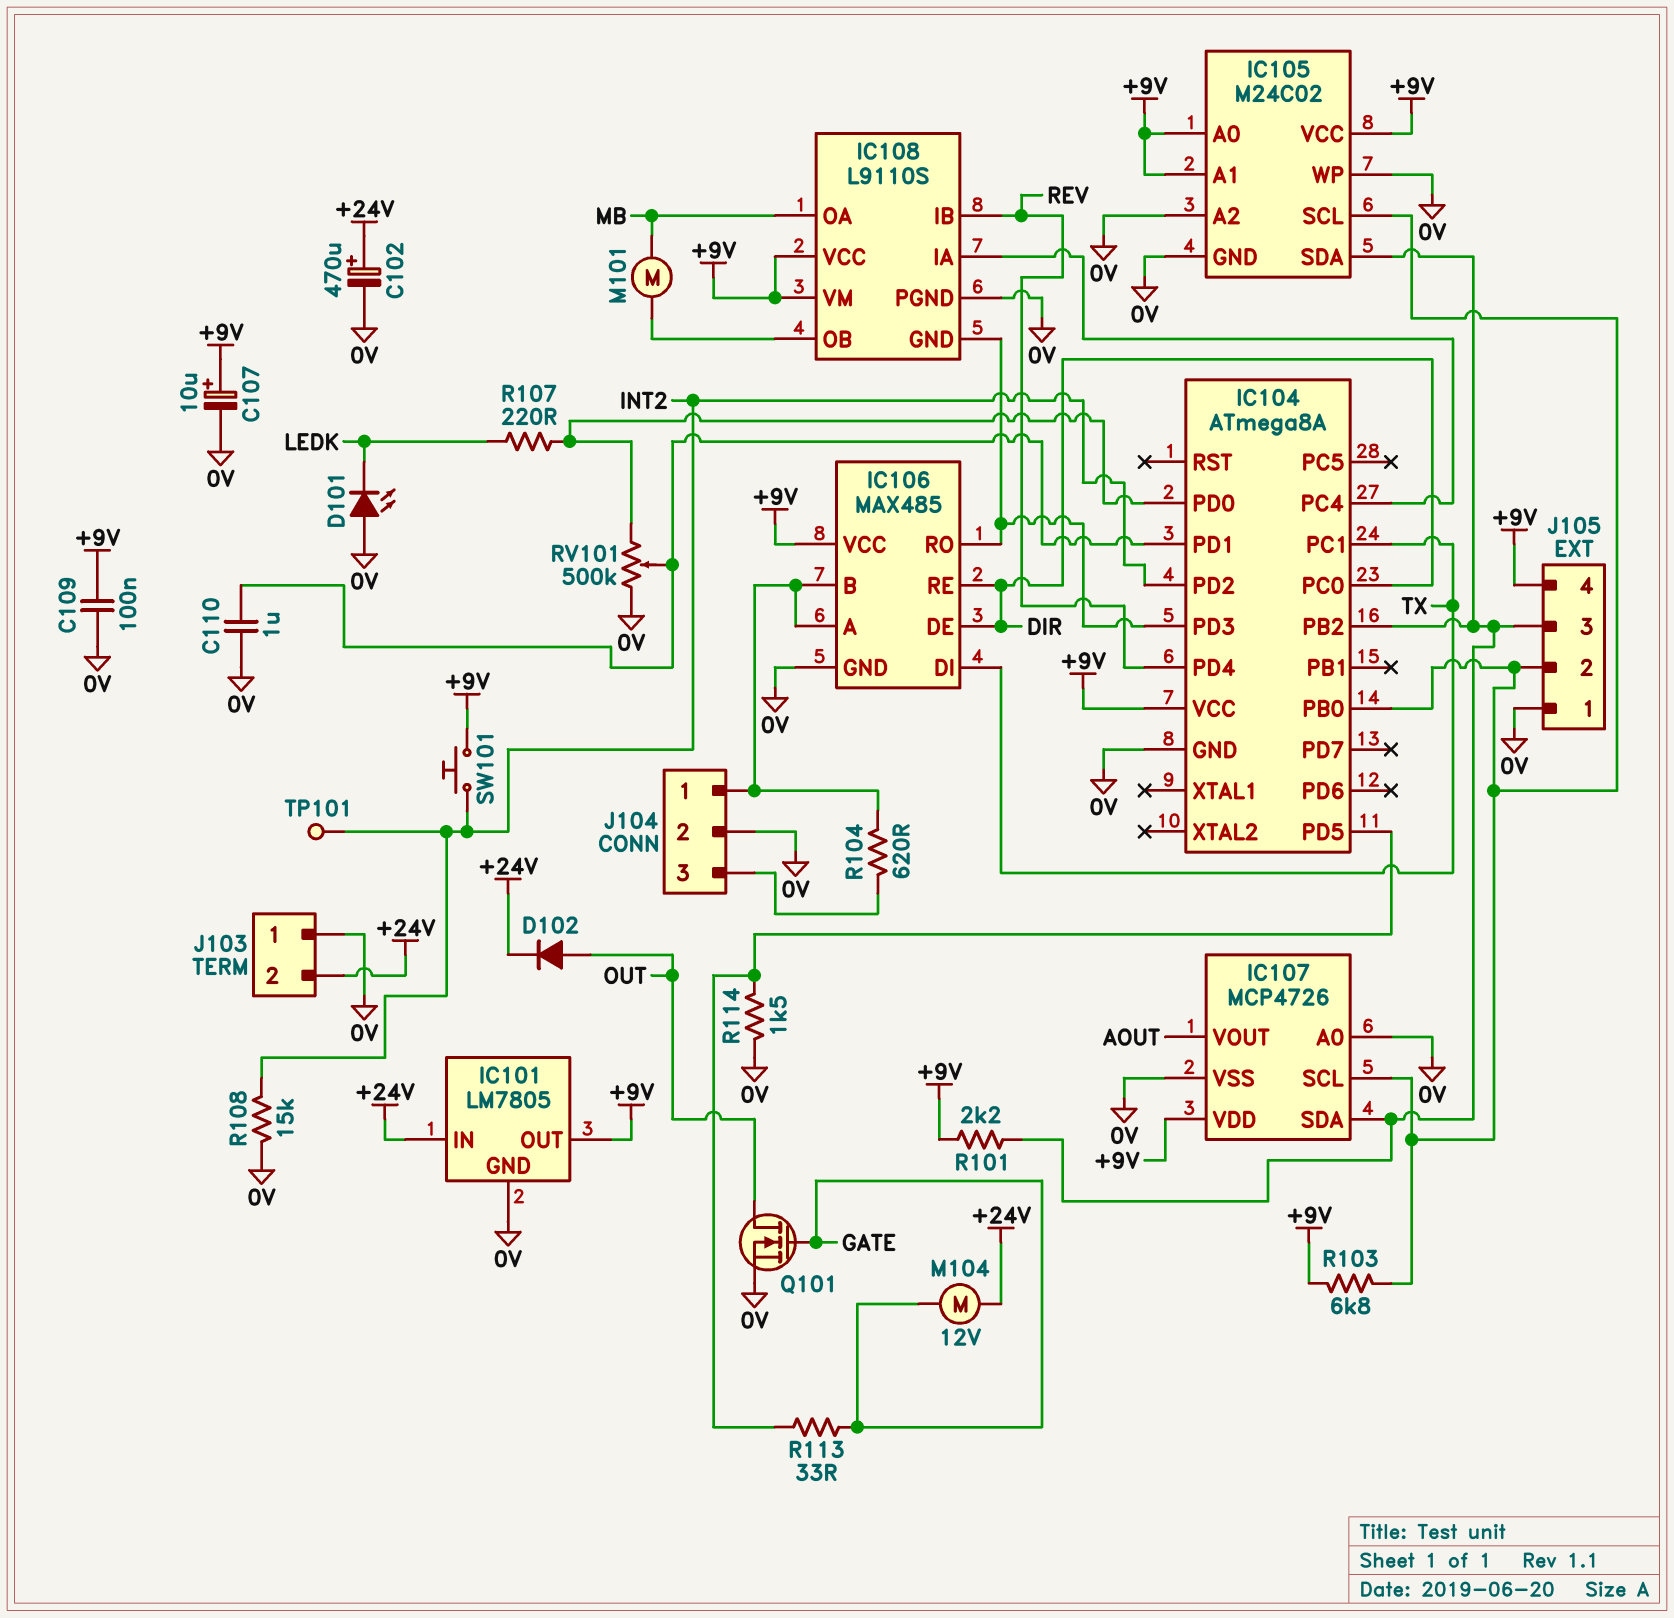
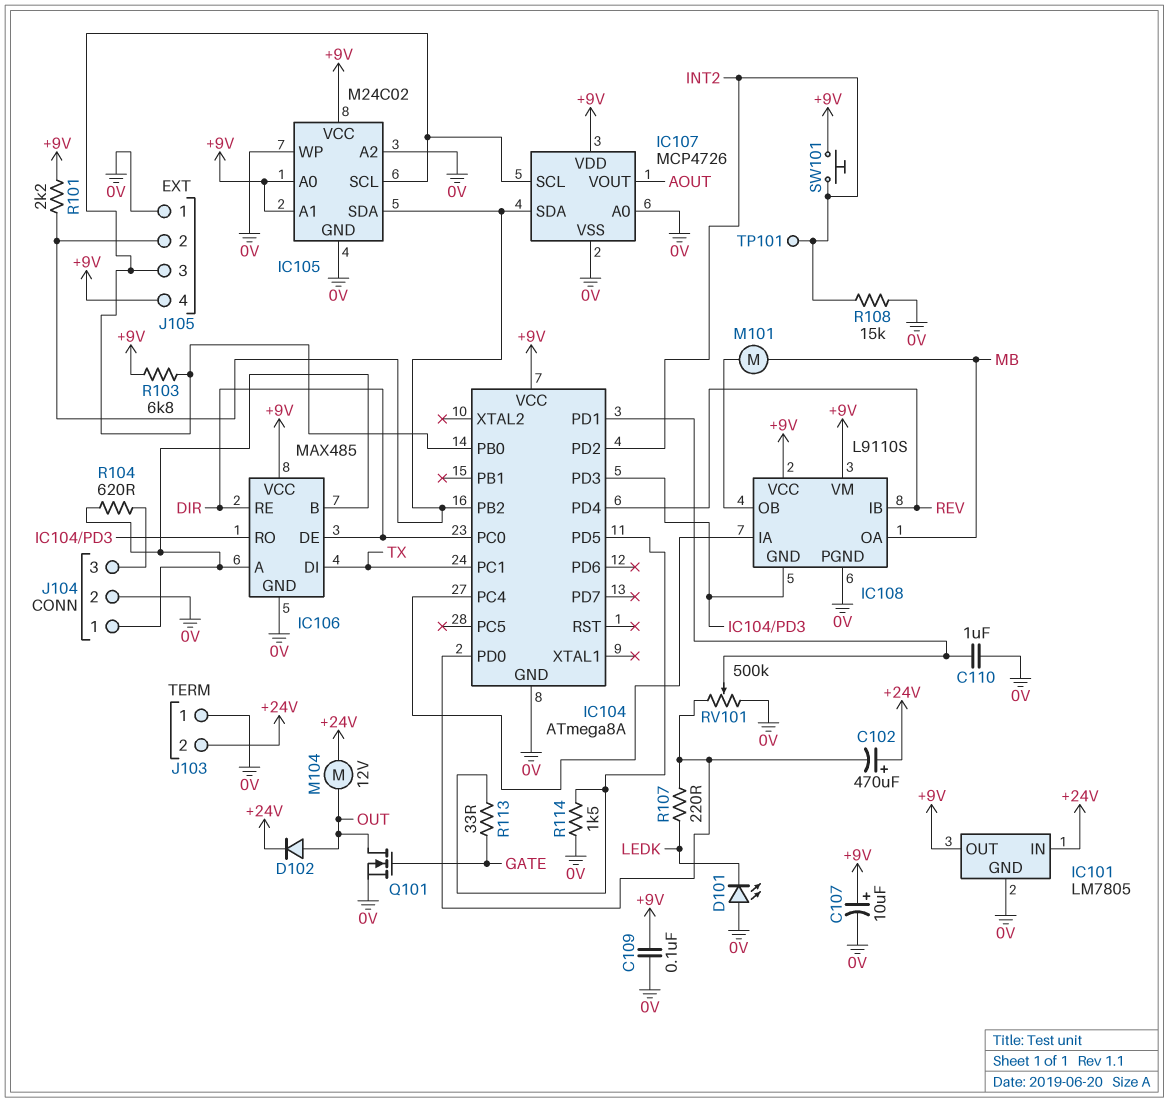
C102: 470uF (plus +24V, minus 0V) -> 470uF (plus +24V, minus IC104/PD0)
J105 pin 2: IC104/PB0 -> IC104/PB2
J105 pin 3: IC104/PB2 -> IC104/PB0
M104: motor 12V (+24V, GATE) -> motor 12V (+24V, OUT)

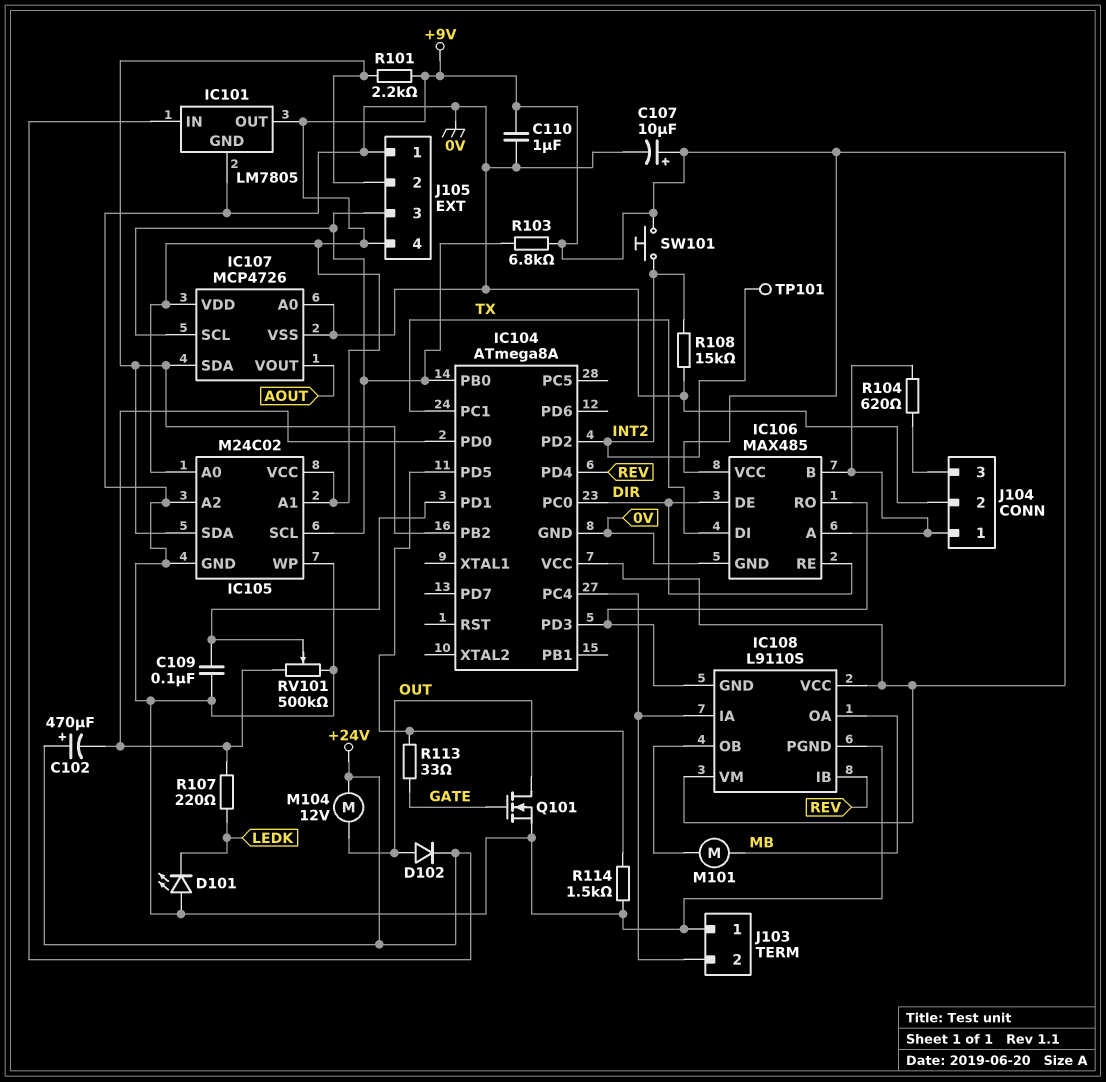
C109: 100nF (+9V, 0V) -> 100nF (0V, IC104/PD1)
C110: 1uF (0V, IC104/PD1) -> 1uF (+9V, 0V)
J103 pin 2: +24V -> IC104/PC4

